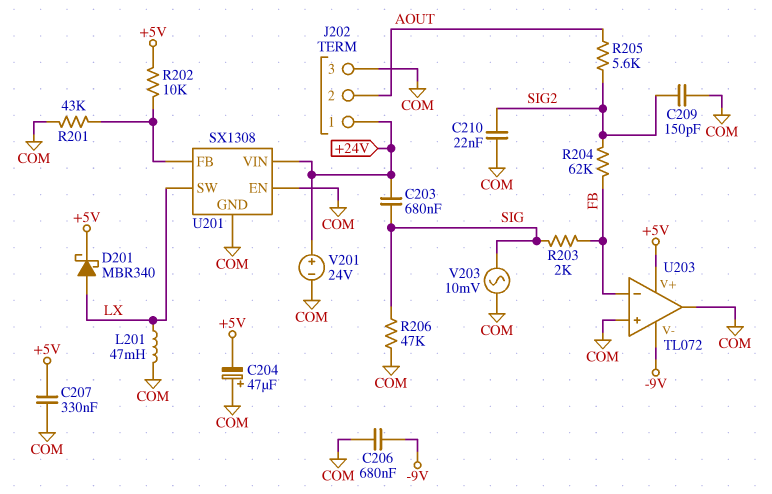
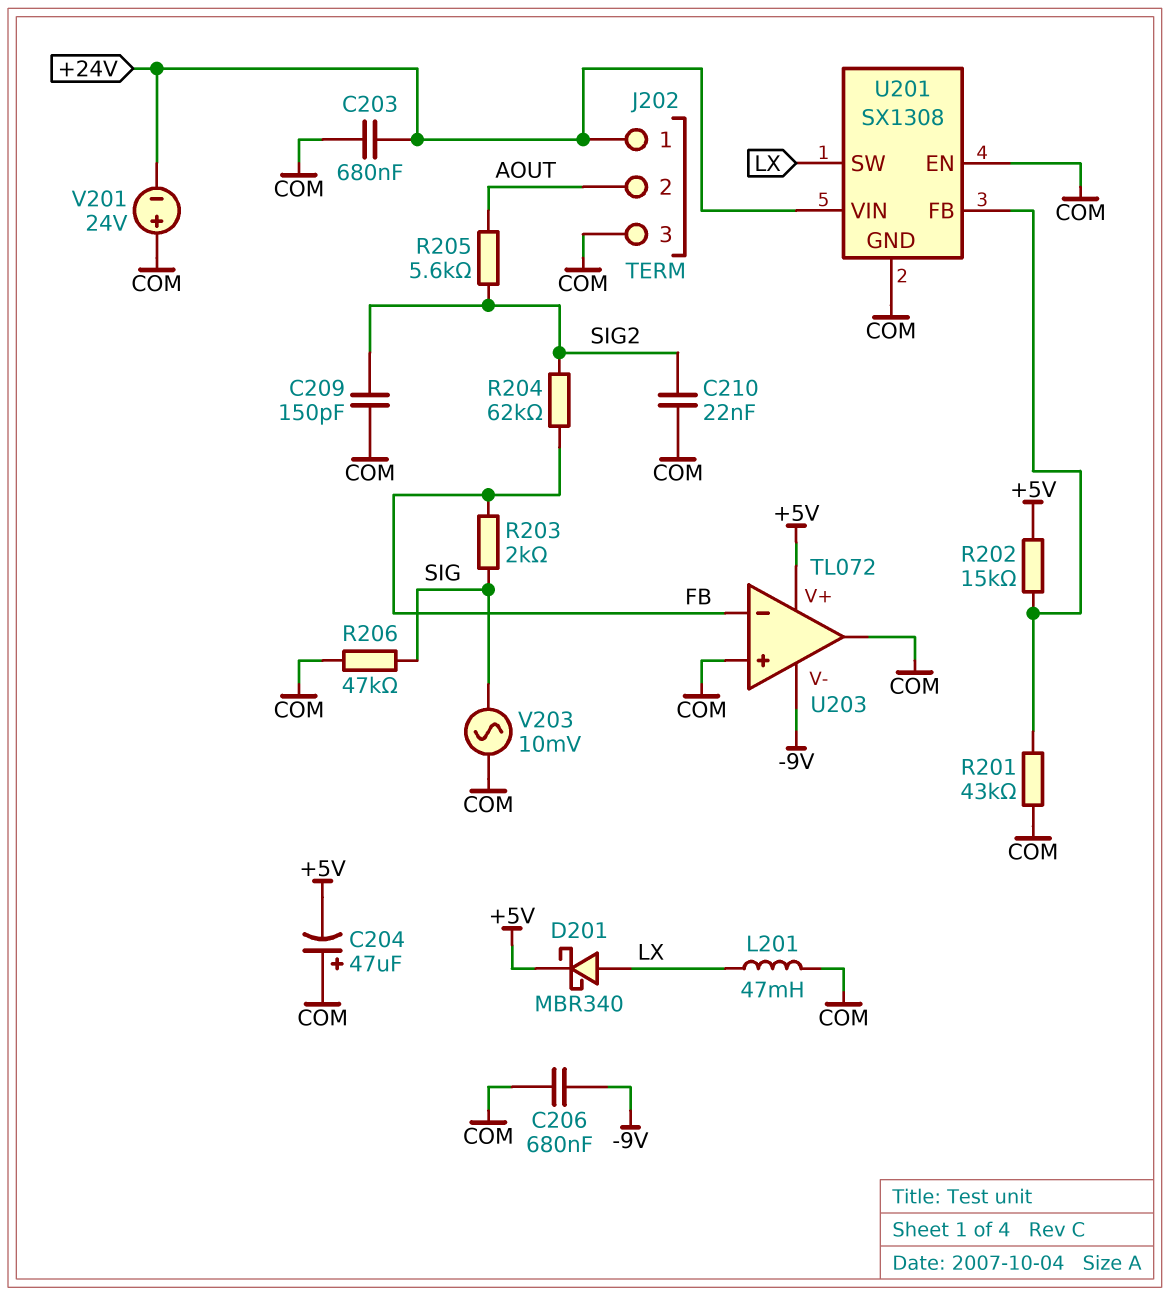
C203: 680nF (+24V, SIG) -> 680nF (+24V, COM)
C207: 330nF (+5V, COM) -> none
R202: 10k (+5V, U201/FB) -> 15k (+5V, U201/FB)
V201: 24V (plus +24V, minus COM) -> 24V (plus COM, minus +24V)

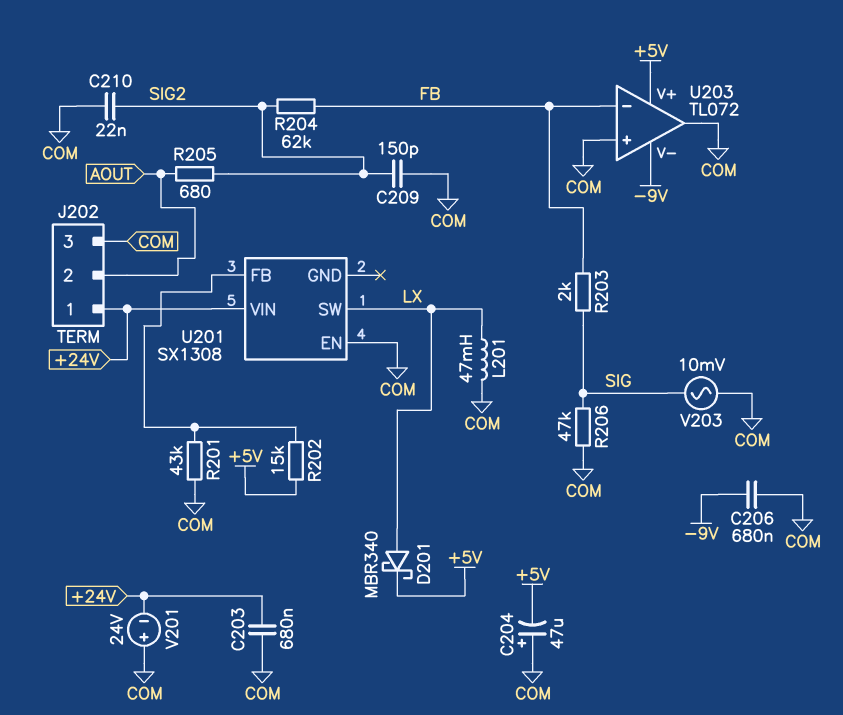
R205: 5.6k (AOUT, SIG2) -> 680 (AOUT, SIG2)
U201 pin GND: COM -> none

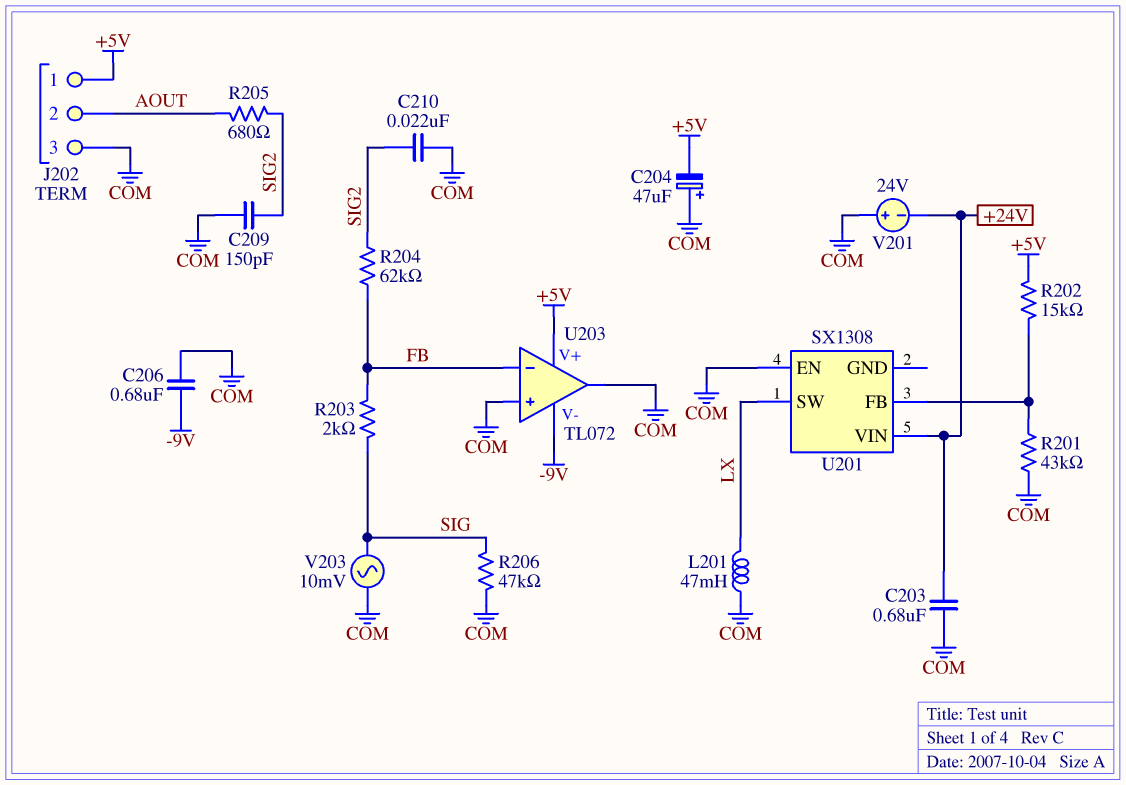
D201: schottky MBR340 (A LX, K +5V) -> none
J202 pin 1: +24V -> +5V

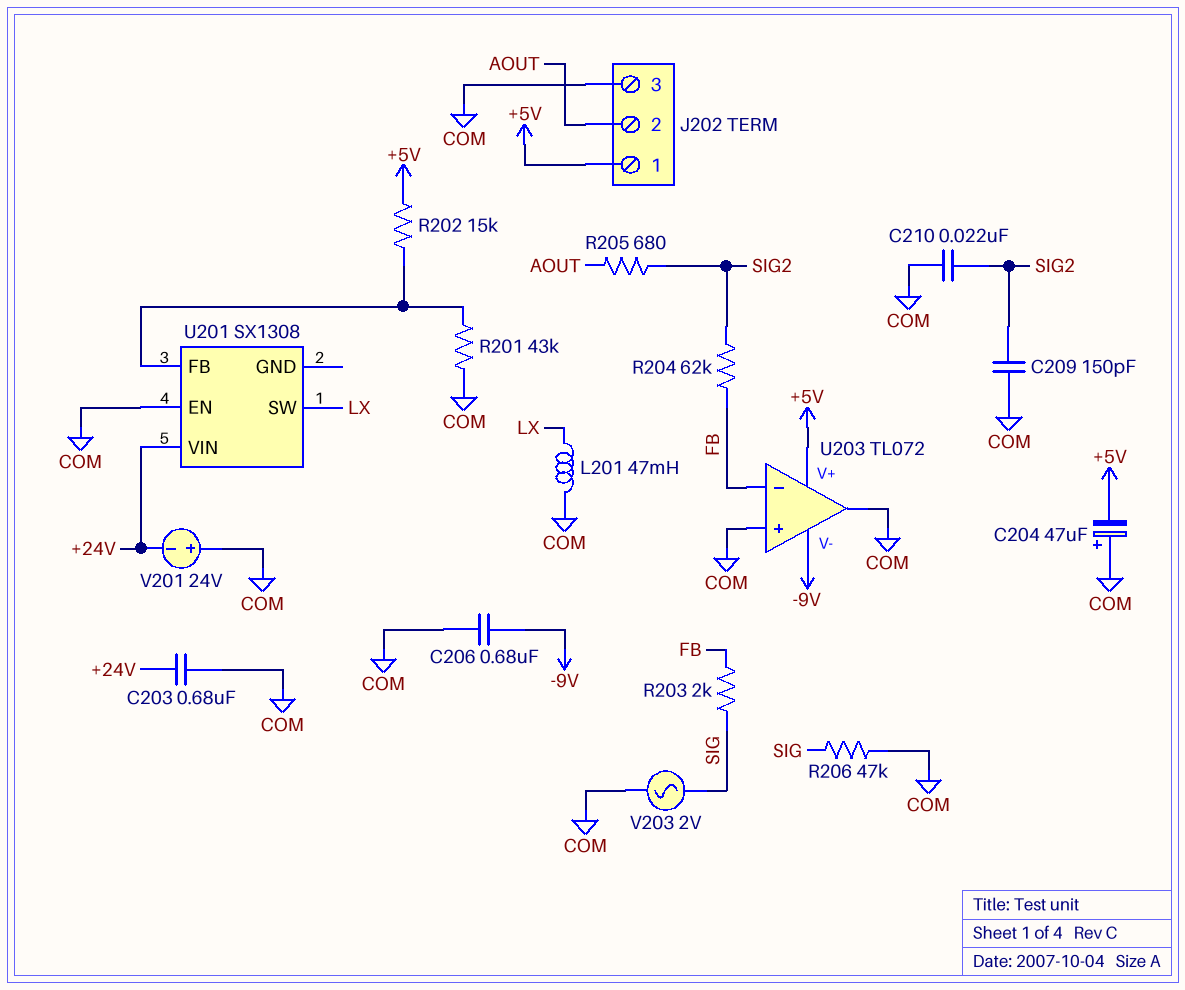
V203: AC 10mV (COM, SIG) -> AC 2V (COM, SIG)

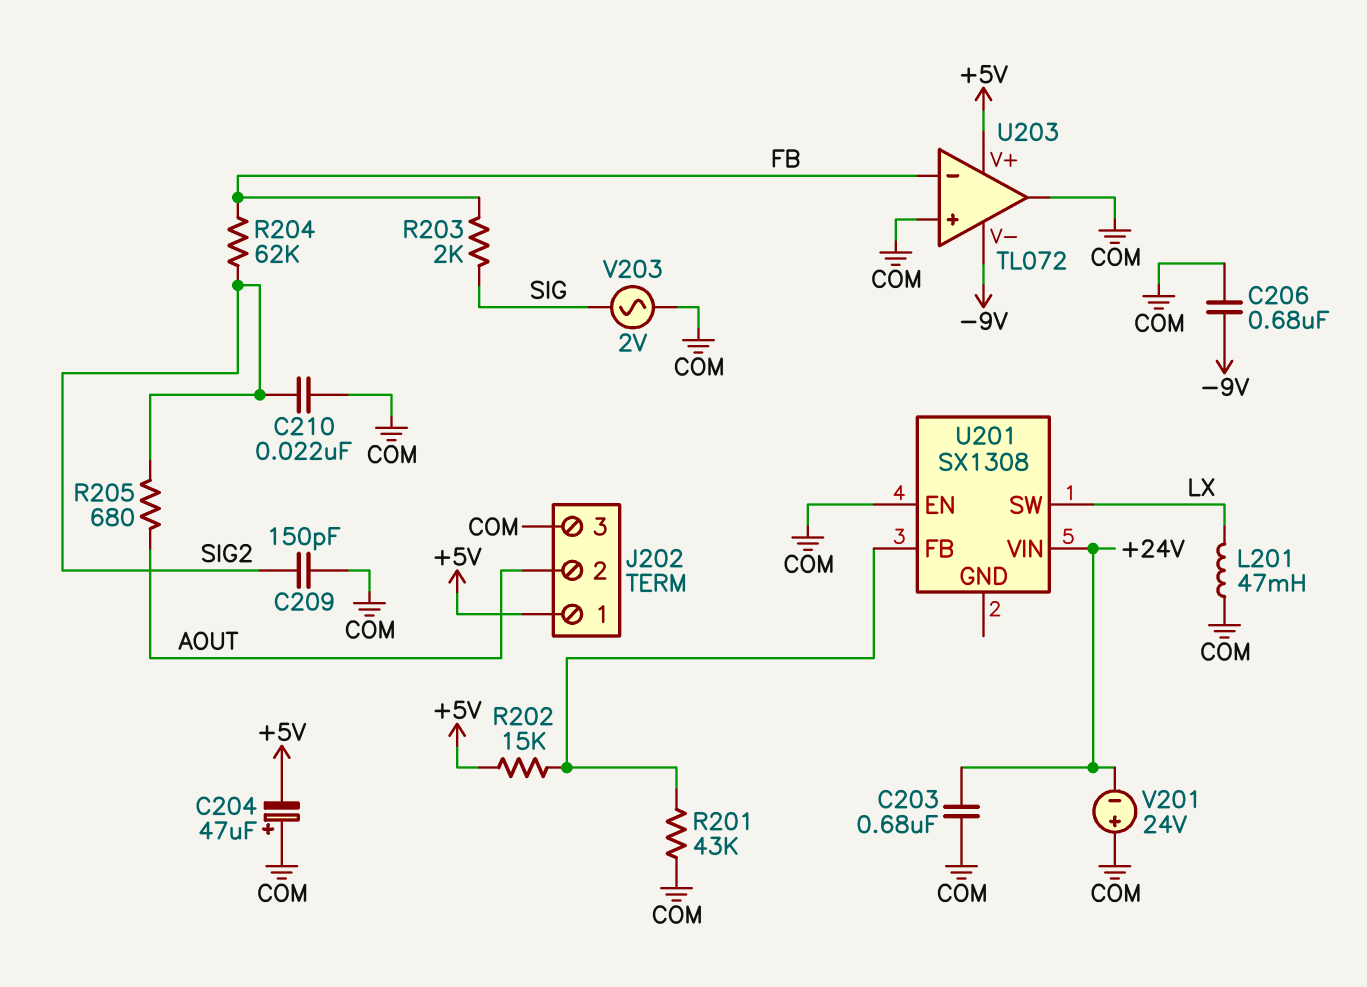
R206: 47k (COM, SIG) -> none

